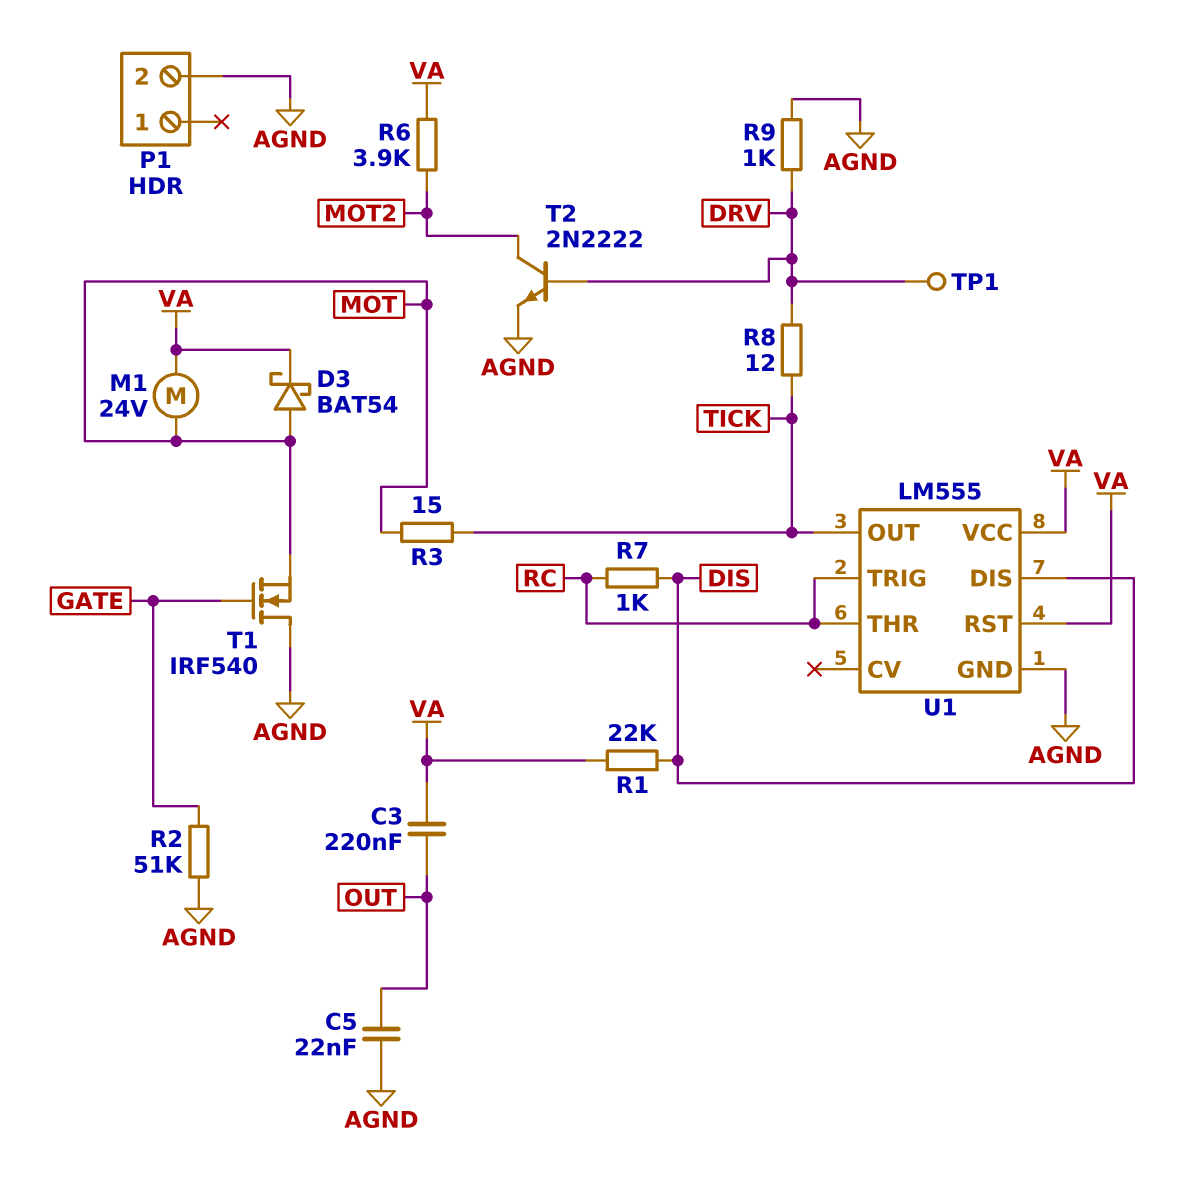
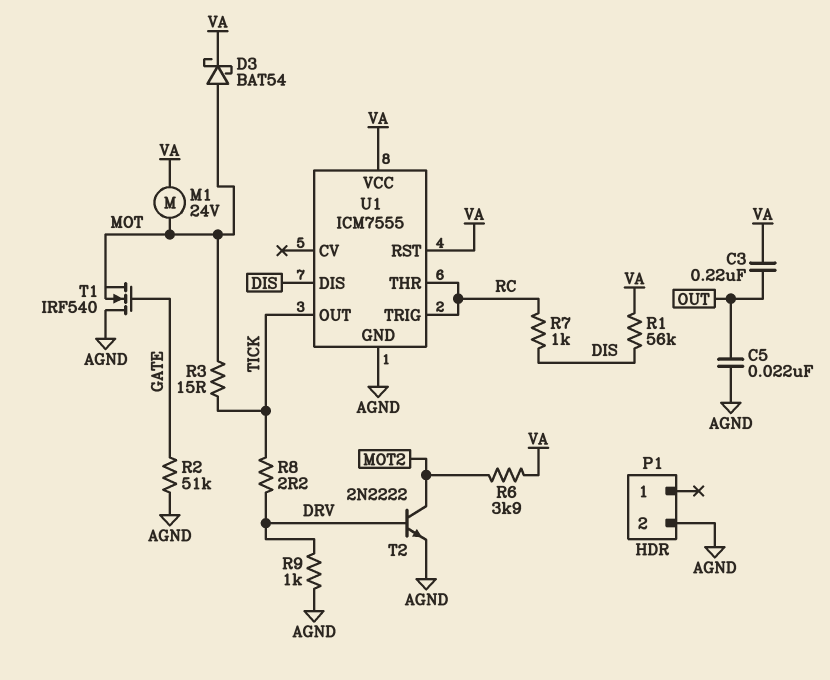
R1: 22k (DIS, VA) -> 56k (DIS, VA)
R8: 12 (DRV, TICK) -> 2.2 (DRV, TICK)
TP1: test point (DRV) -> none
U1: LM555 -> ICM7555

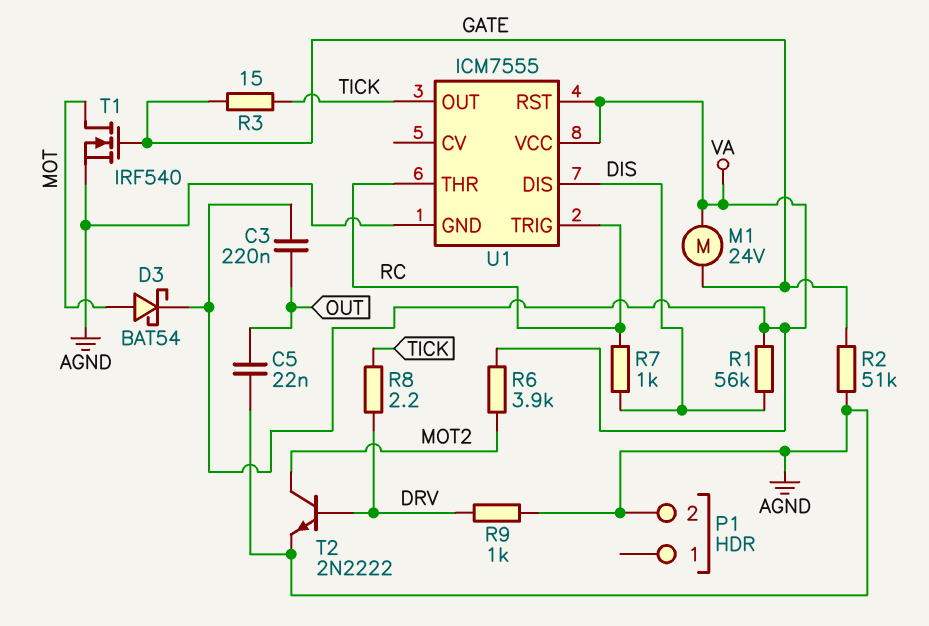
M1: motor 24V (MOT, VA) -> motor 24V (GATE, VA)
R3: 15 (MOT, TICK) -> 15 (GATE, TICK)
T1: NMOS IRF540 (G GATE, D AGND, S MOT) -> NMOS IRF540 (G GATE, D MOT, S AGND)

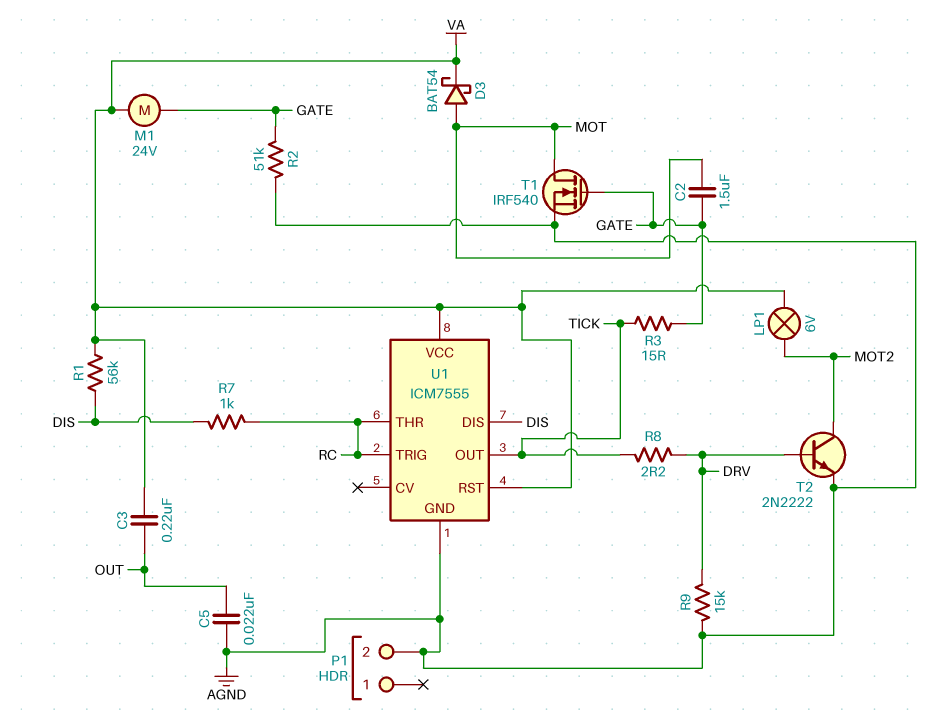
C2: none -> 1.5uF (GATE, MOT)
LP1: none -> lamp 6V (MOT2, VA)
R6: 3.9k (MOT2, VA) -> none
R9: 1k (AGND, DRV) -> 15k (AGND, DRV)

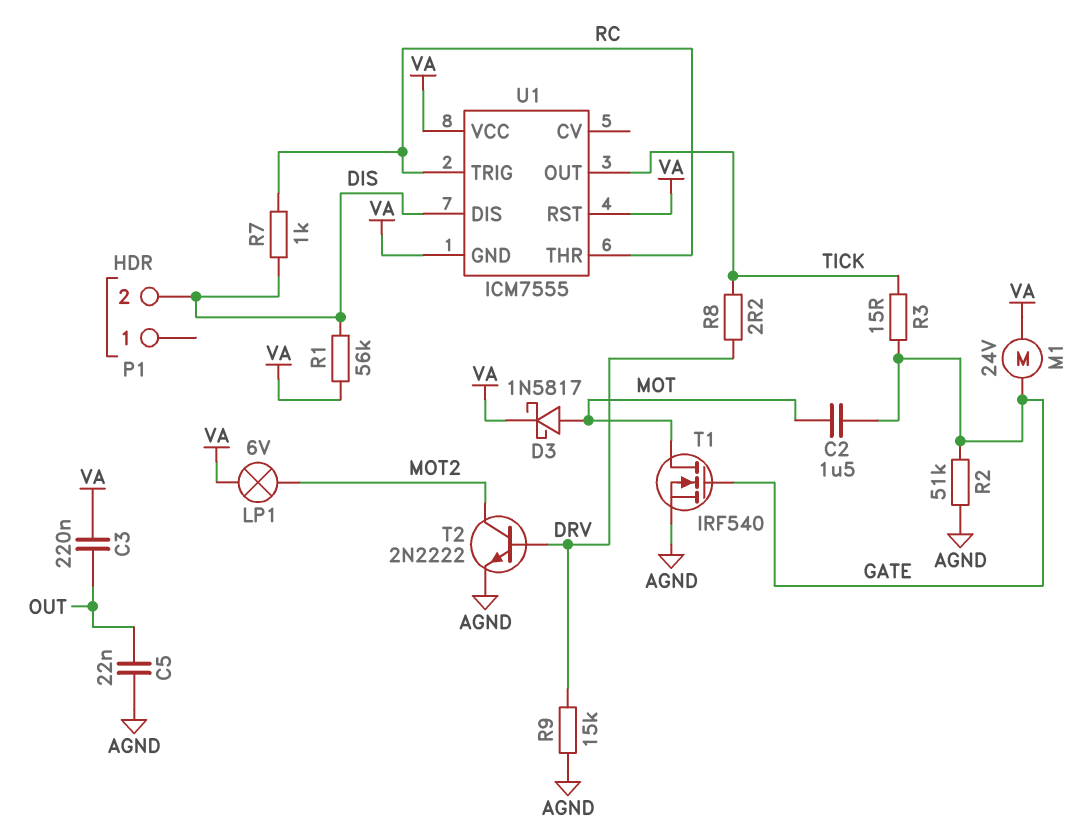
D3: schottky BAT54 (A MOT, K VA) -> schottky 1N5817 (A MOT, K VA)
P1 pin 2: AGND -> DIS
U1 pin GND: AGND -> VA

